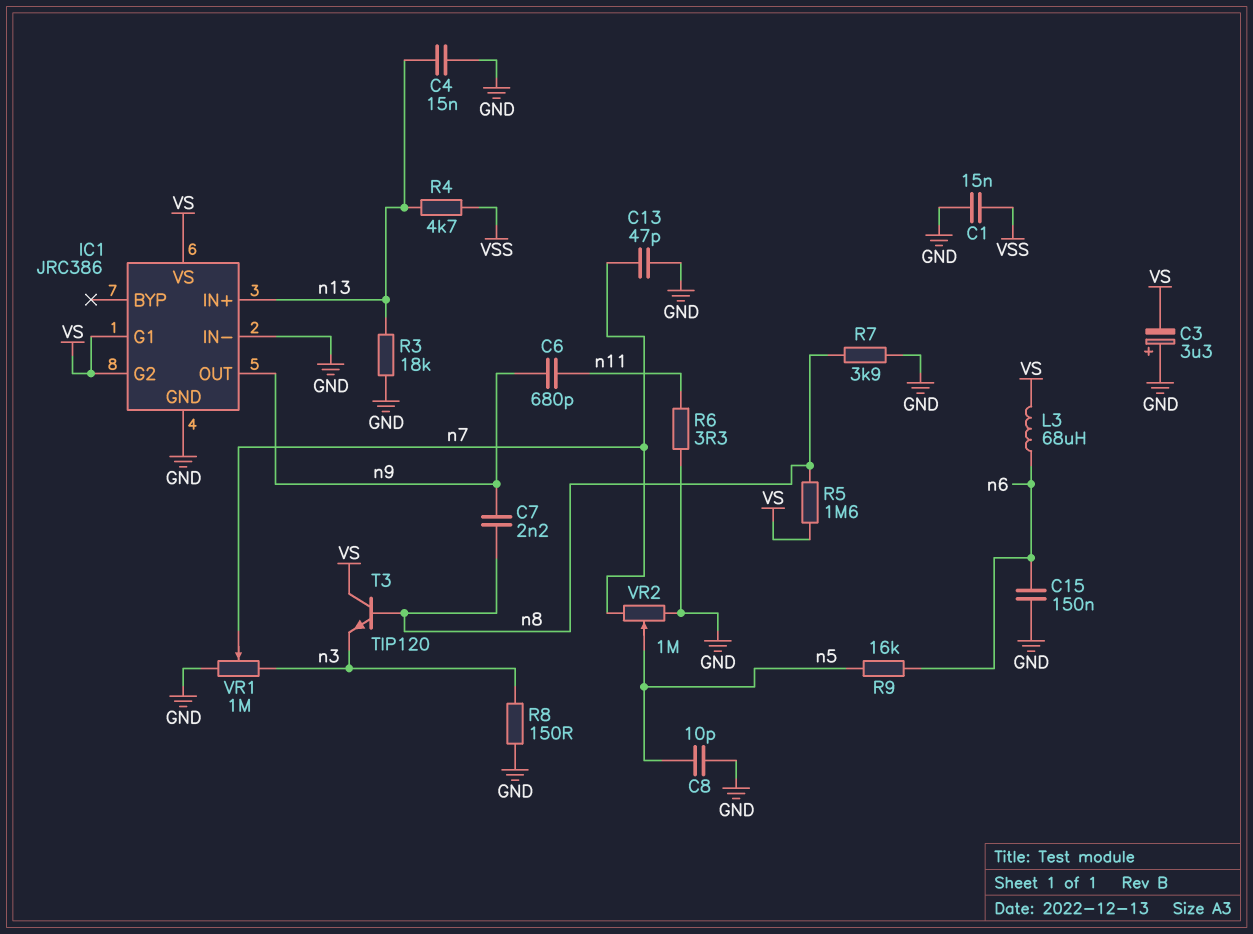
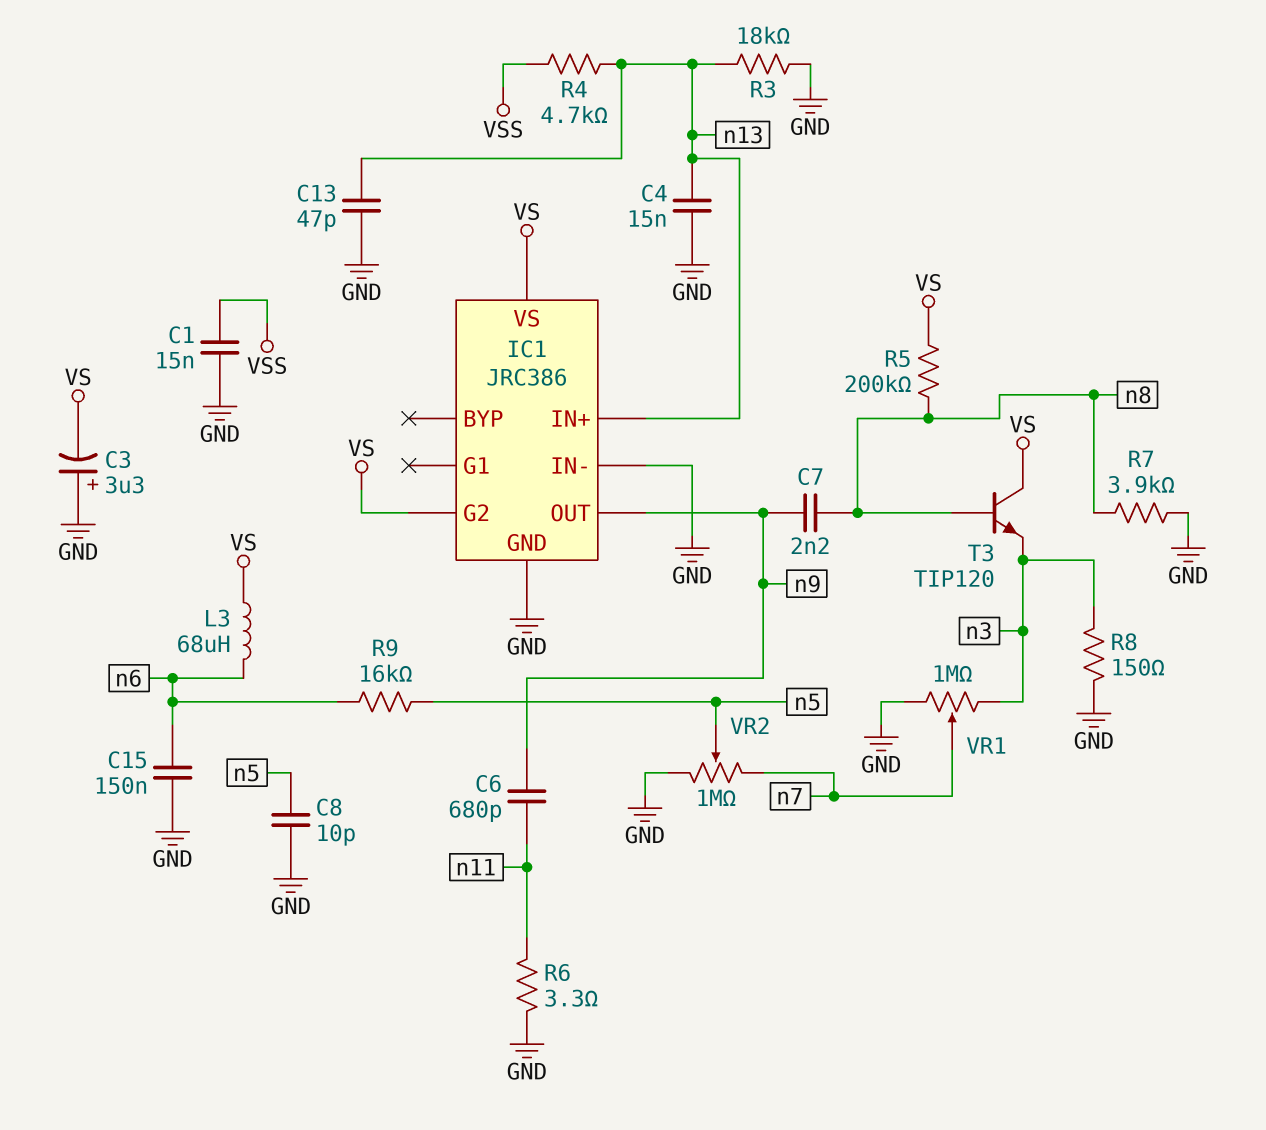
C13: 47pF (GND, n7) -> 47pF (GND, n13)
IC1 pin G1: VS -> none
R5: 1.6M (VS, n8) -> 200k (VS, n8)

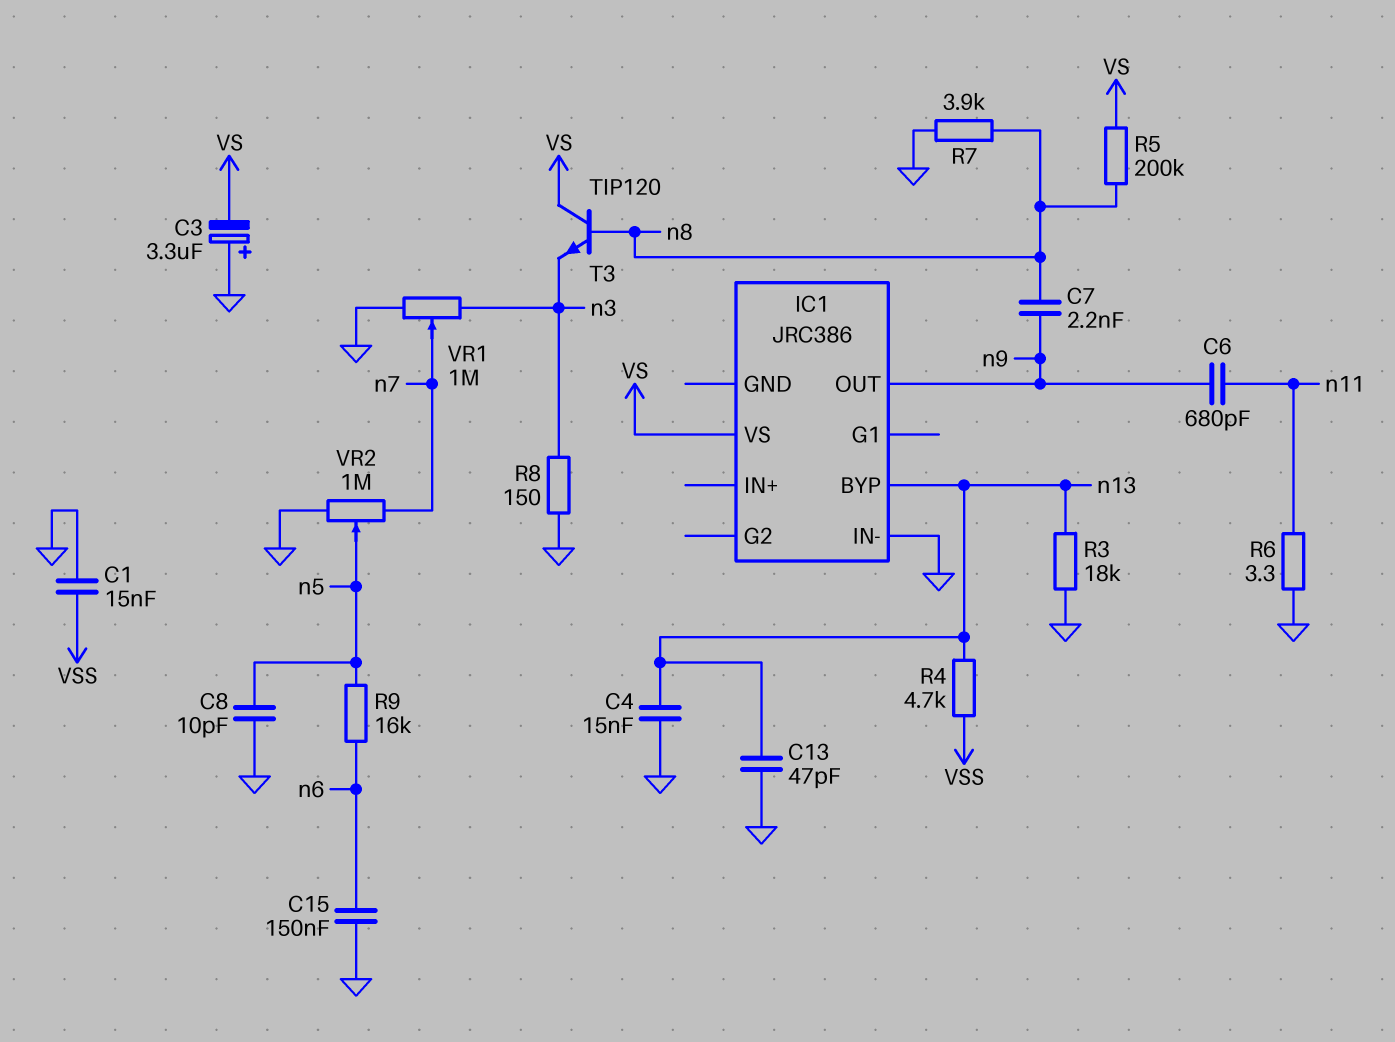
IC1 pin BYP: none -> n13
IC1 pin G2: VS -> none
IC1 pin GND: GND -> none
IC1 pin IN+: n13 -> none
L3: 68uH (VS, n6) -> none

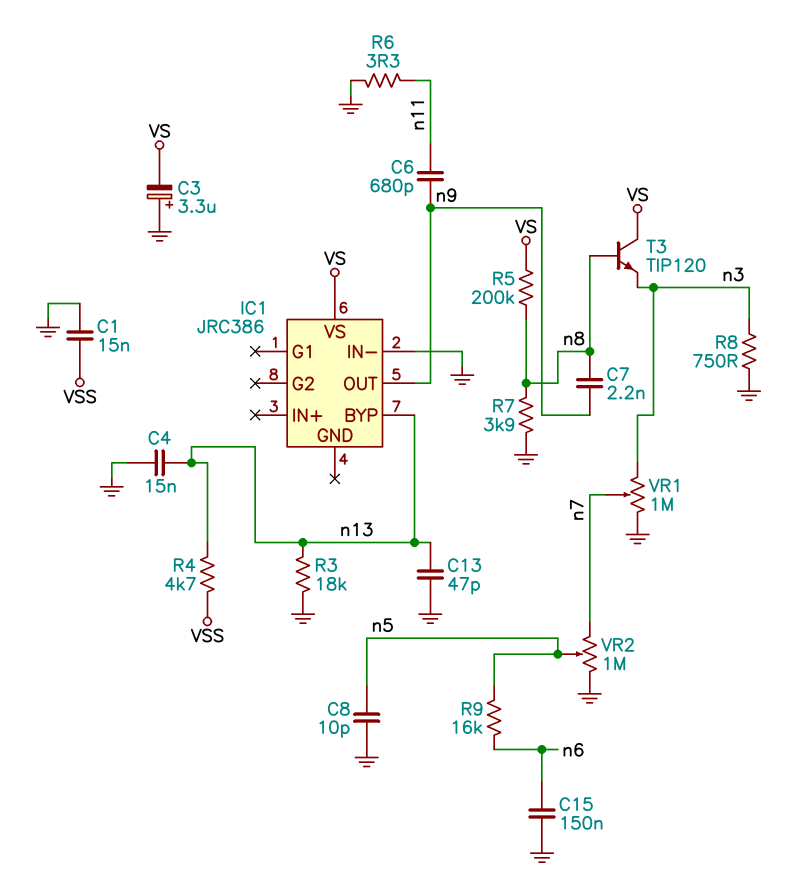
R8: 150 (GND, n3) -> 750 (GND, n3)

